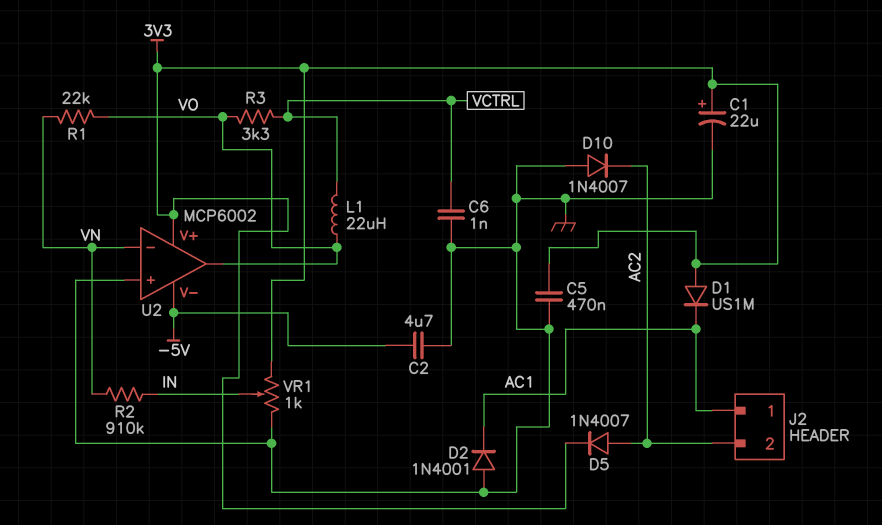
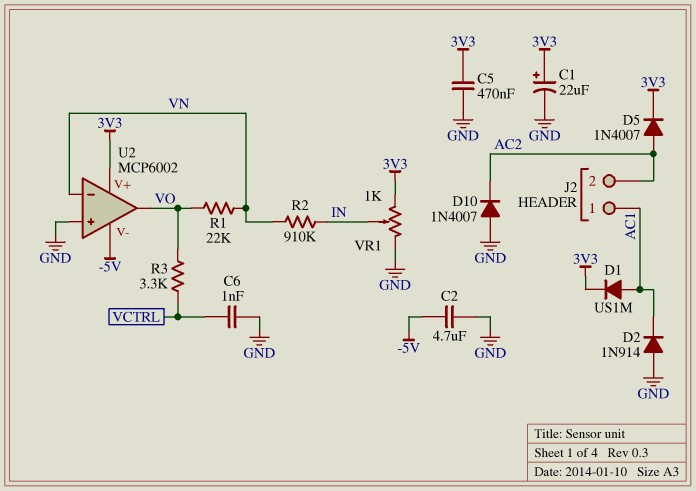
D1: diode US1M (A 3V3, K AC1) -> diode US1M (A AC1, K 3V3)
D2: diode 1N4001 (A GND, K AC1) -> diode 1N914 (A GND, K AC1)
L1: 22uH (VCTRL, VO) -> none

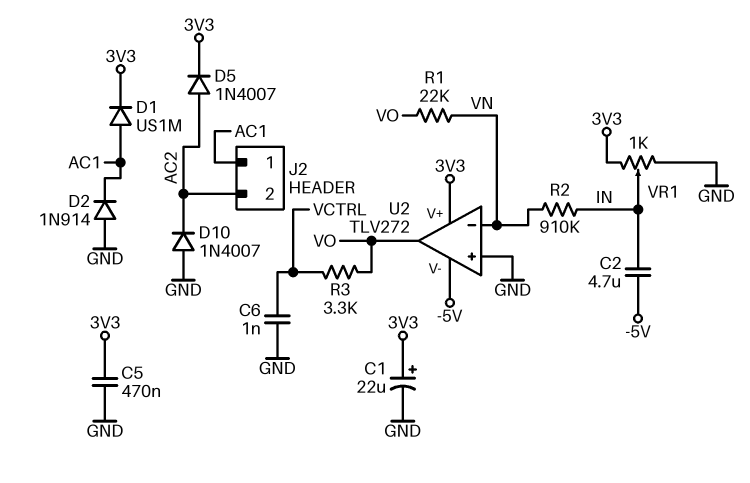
C2: 4.7uF (-5V, GND) -> 4.7uF (-5V, IN)
U2: MCP6002 -> TLV272

